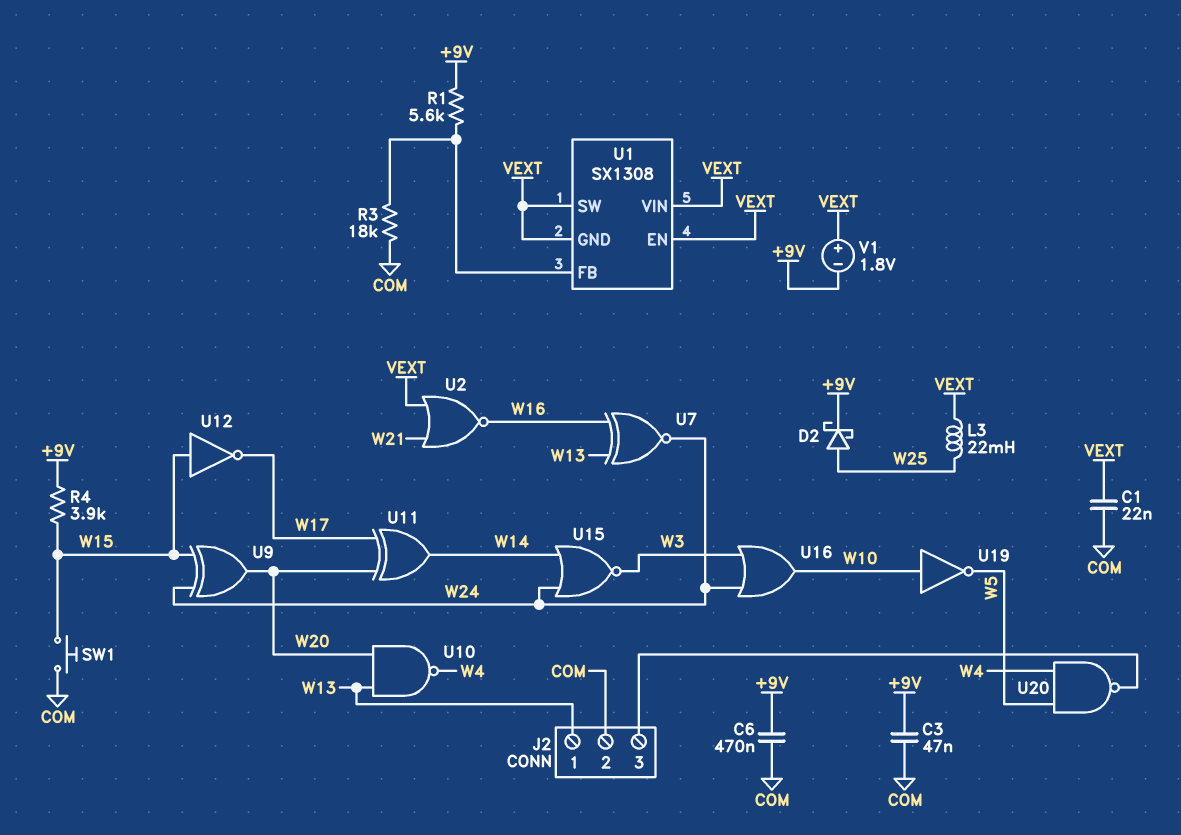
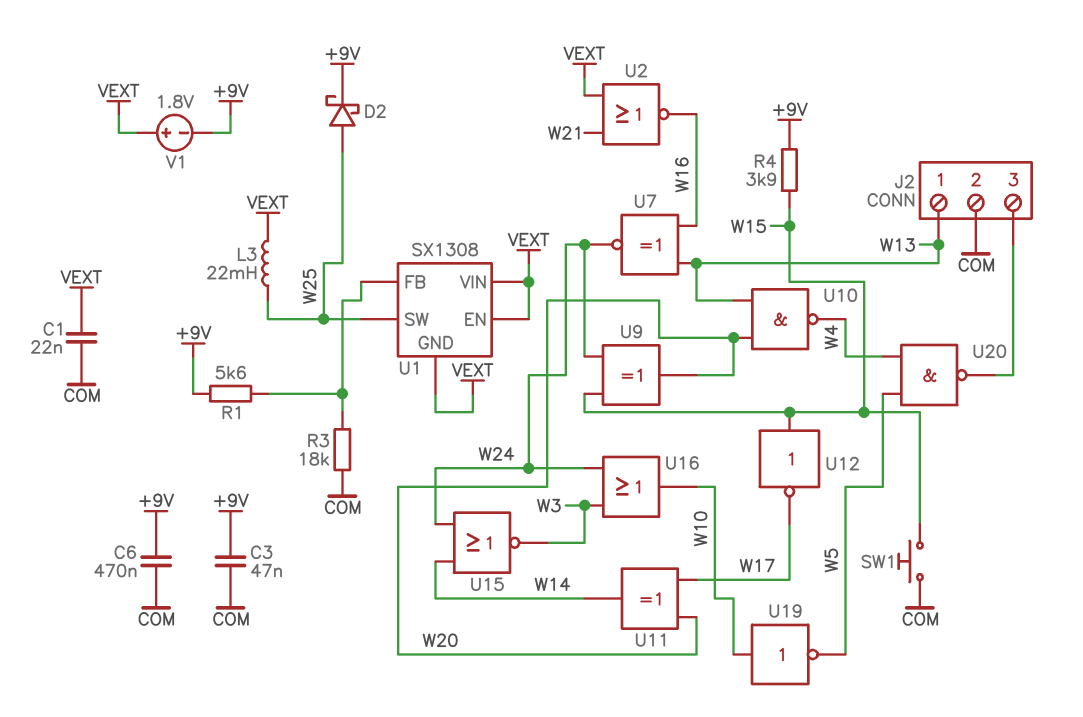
U1 pin SW: VEXT -> W25

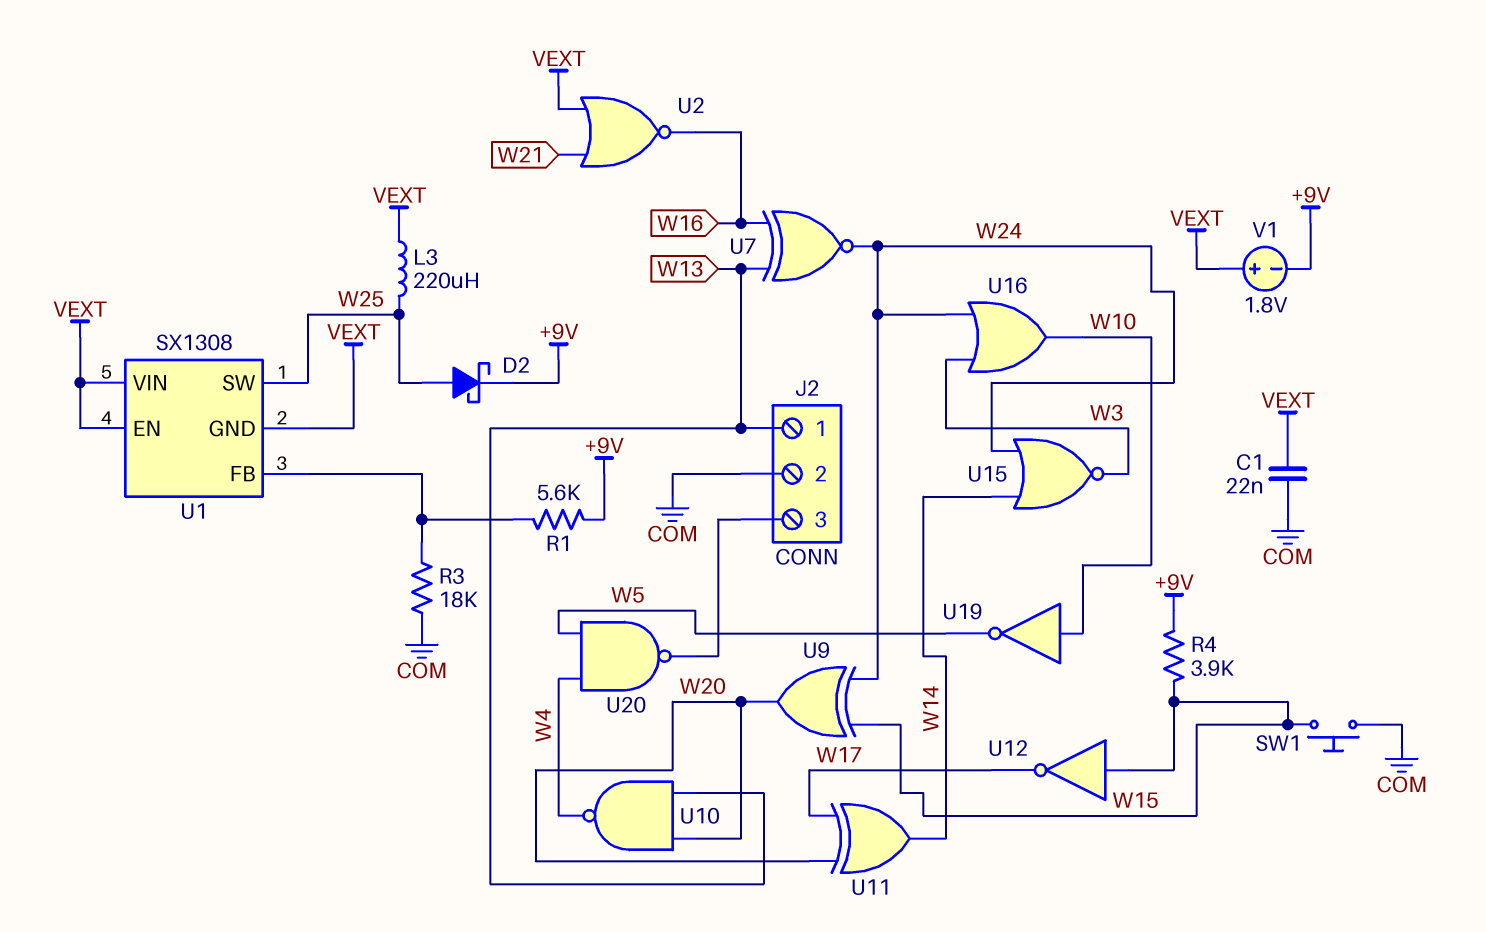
C3: 47nF (+9V, COM) -> none
C6: 470nF (+9V, COM) -> none
L3: 22mH (VEXT, W25) -> 220uH (VEXT, W25)

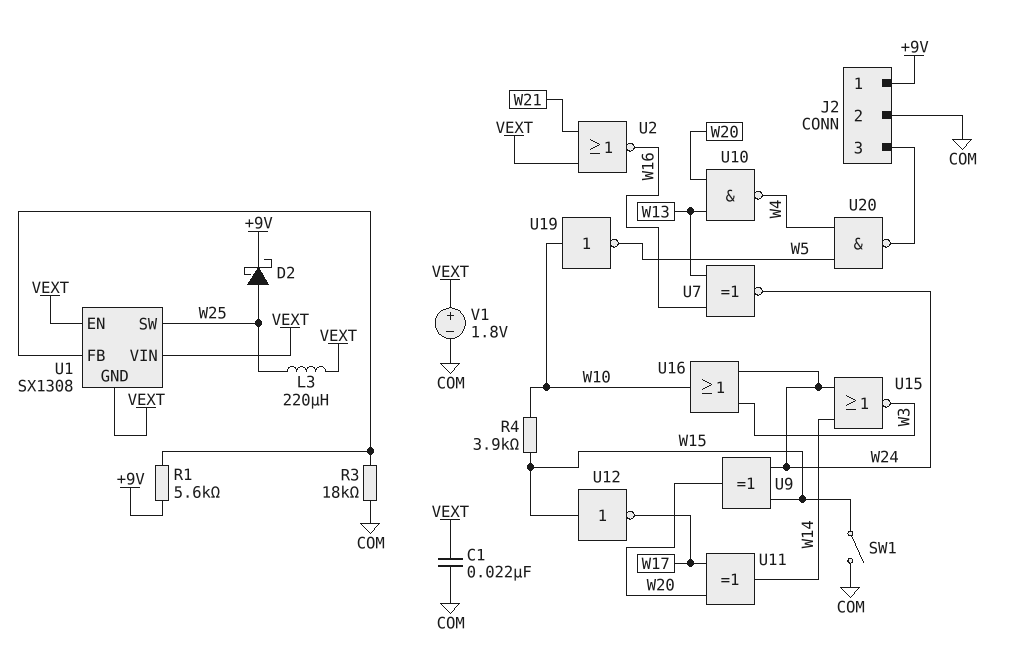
J2 pin 1: W13 -> +9V
R4: 3.9k (+9V, W15) -> 3.9k (W10, W15)
SW1: button (COM, W15) -> switch (COM, W15)
V1: 1.8V (plus VEXT, minus +9V) -> 1.8V (plus VEXT, minus COM)

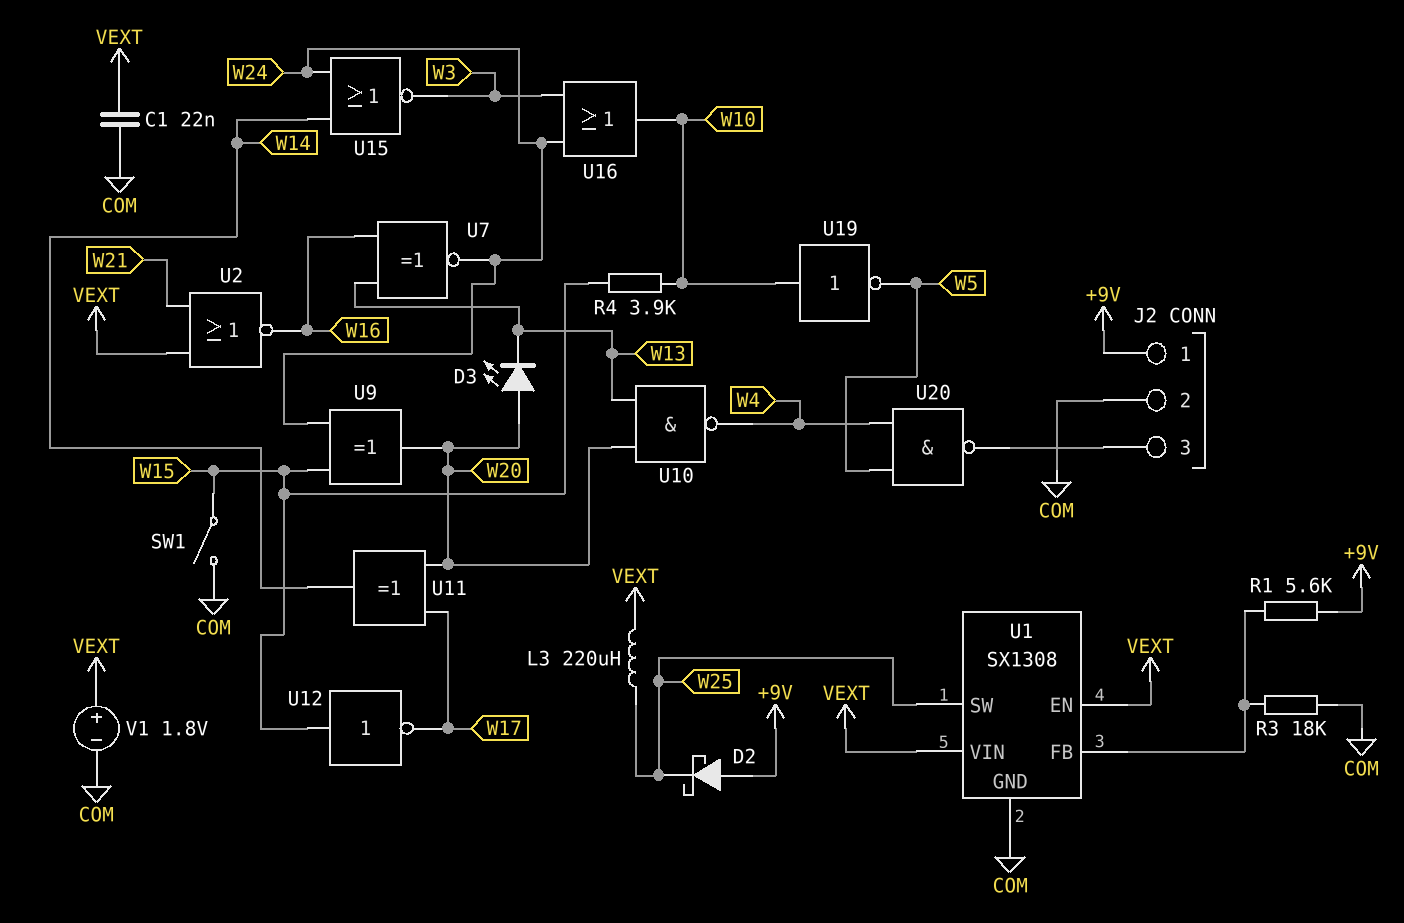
D2: schottky (A W25, K +9V) -> schottky (A +9V, K W25)
D3: none -> LED (A W20, K W13)
U1 pin GND: VEXT -> COM

